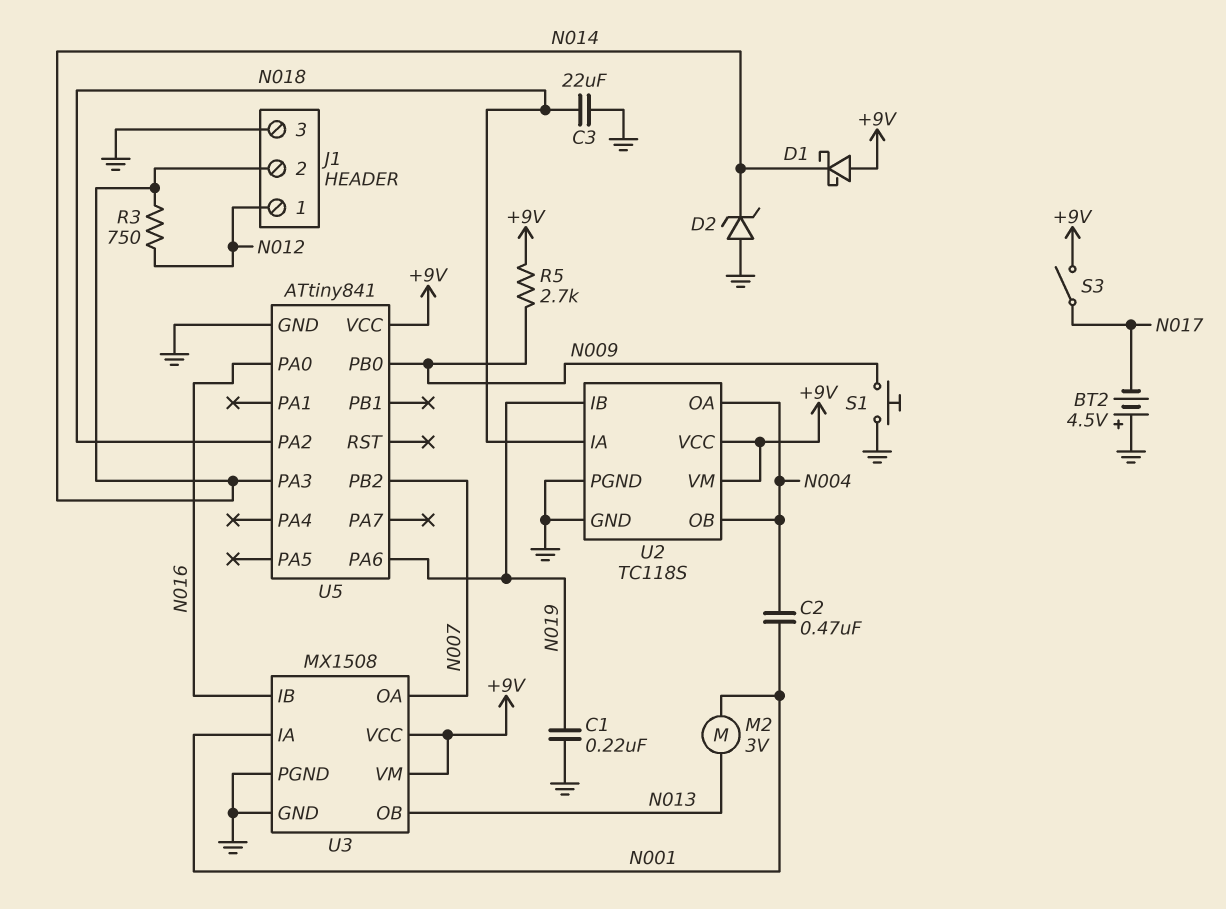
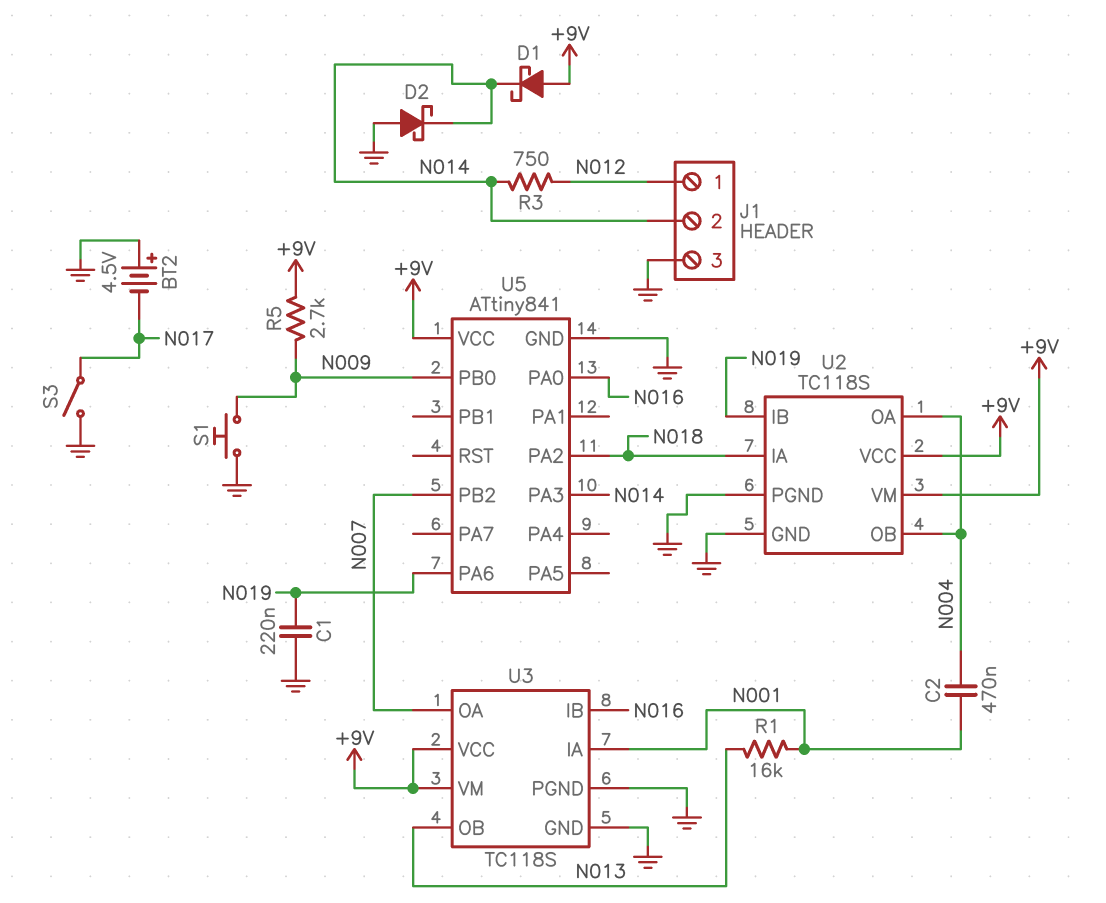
C3: 22uF (GND, N018) -> none
D2: zener (A GND, K N014) -> schottky (A GND, K N014)
M2: motor 3V (N001, N013) -> none
R1: none -> 16k (N001, N013)
S3: switch (+9V, N017) -> switch (GND, N017)
U3: MX1508 -> TC118S

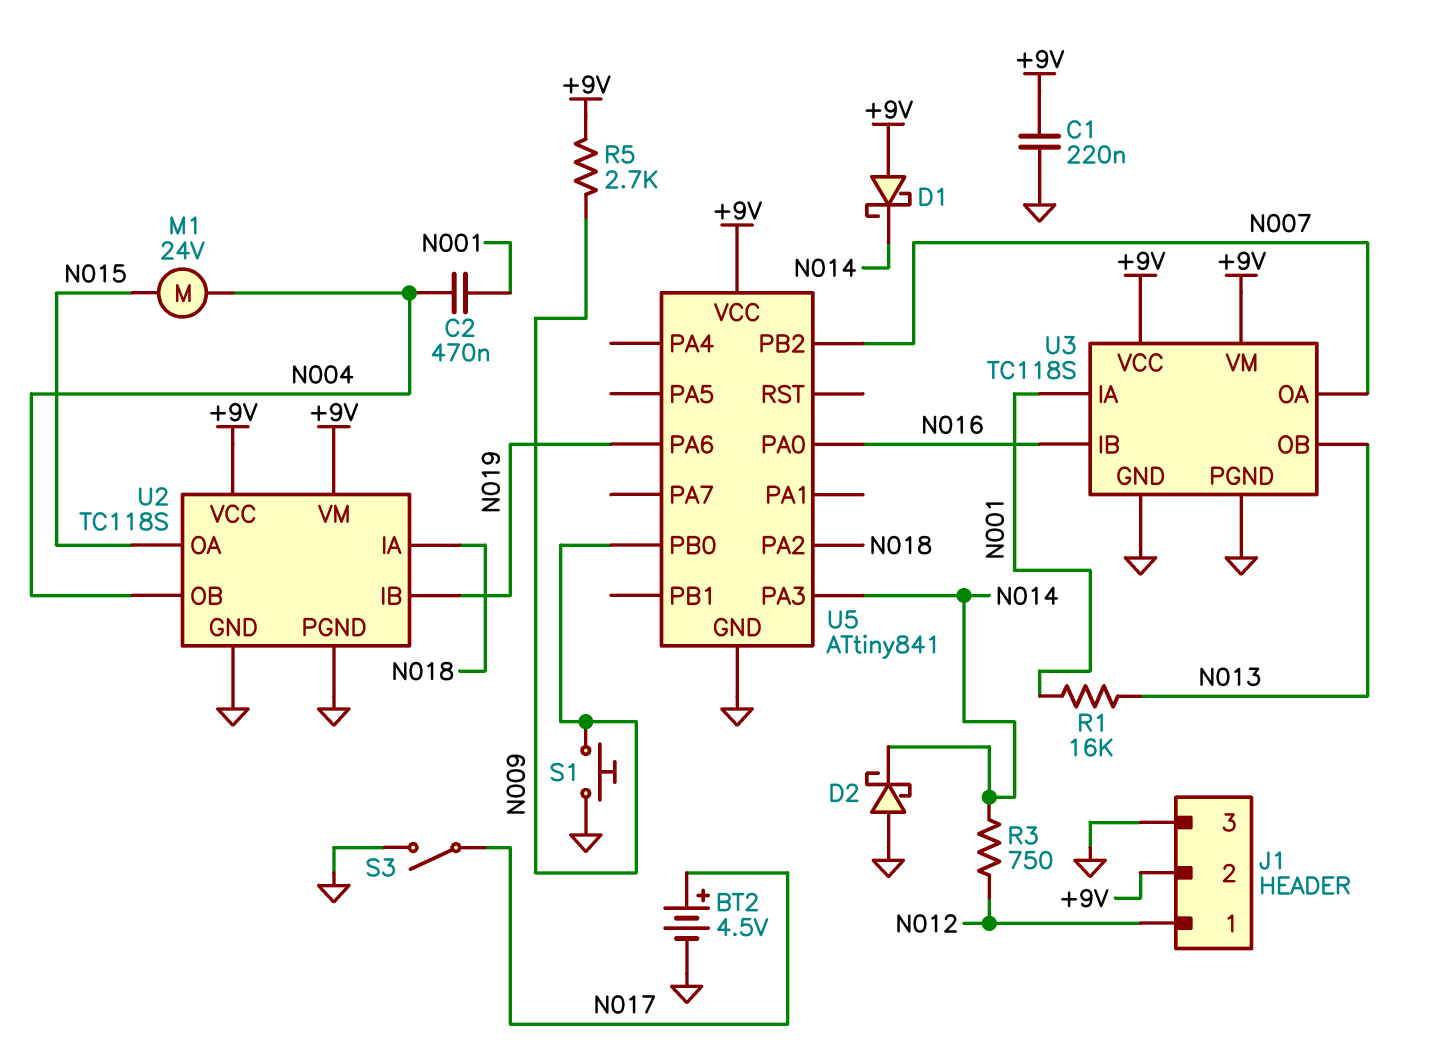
BT2: 4.5V (plus GND, minus N017) -> 4.5V (plus N017, minus GND)
C1: 220nF (GND, N019) -> 220nF (+9V, GND)
J1 pin 2: N014 -> +9V
M1: none -> motor 24V (N004, N015)
U2 pin OA: N004 -> N015

